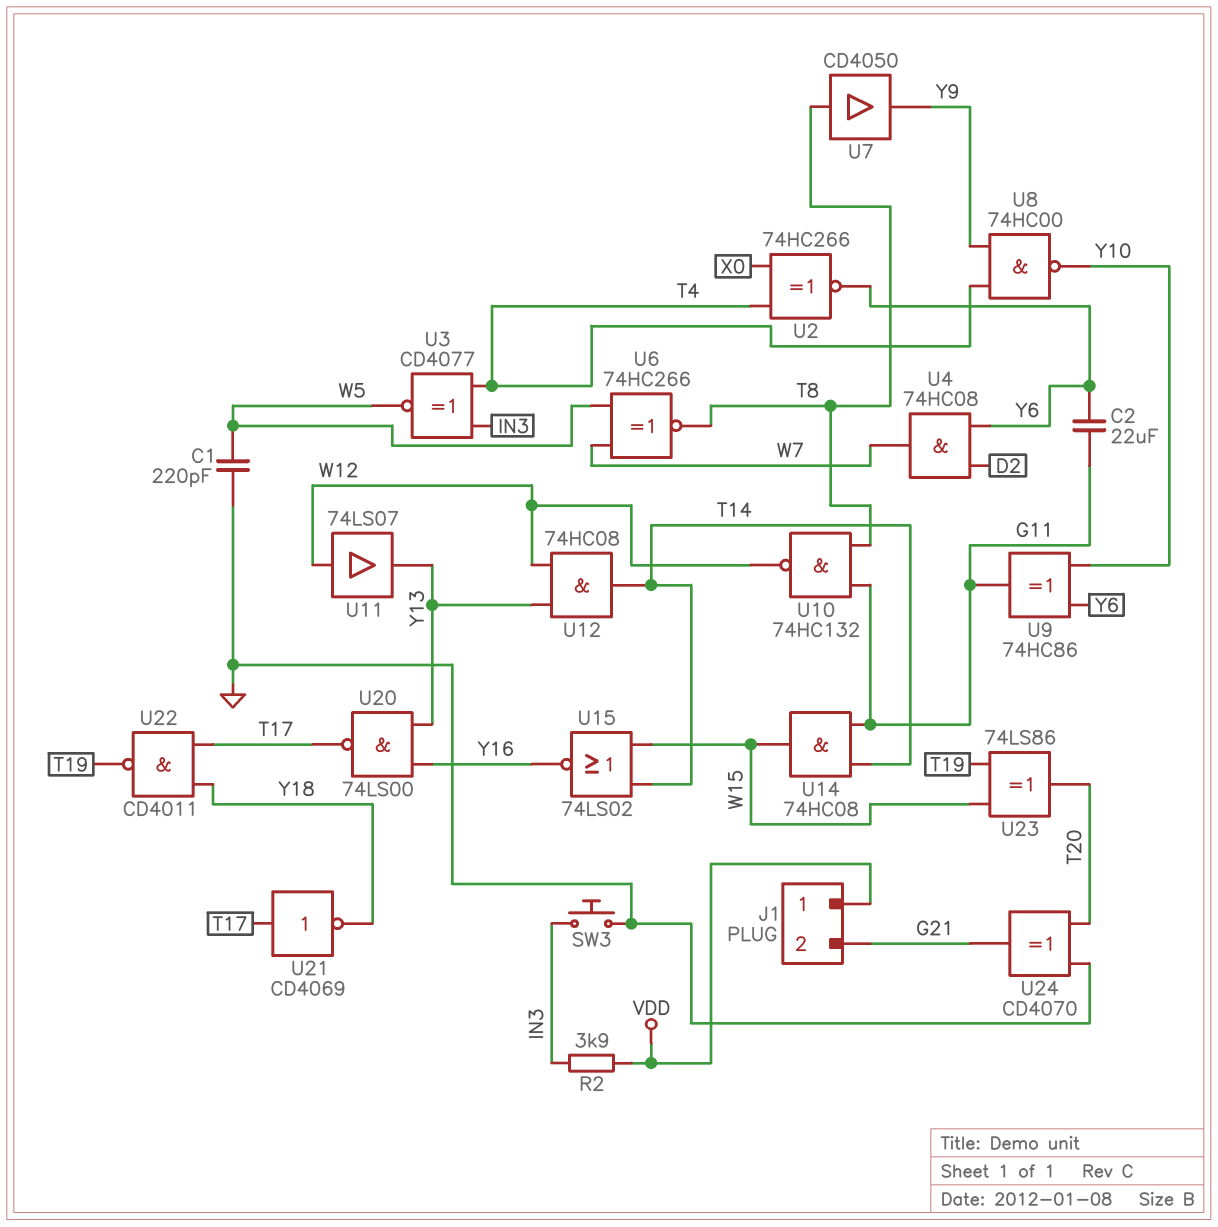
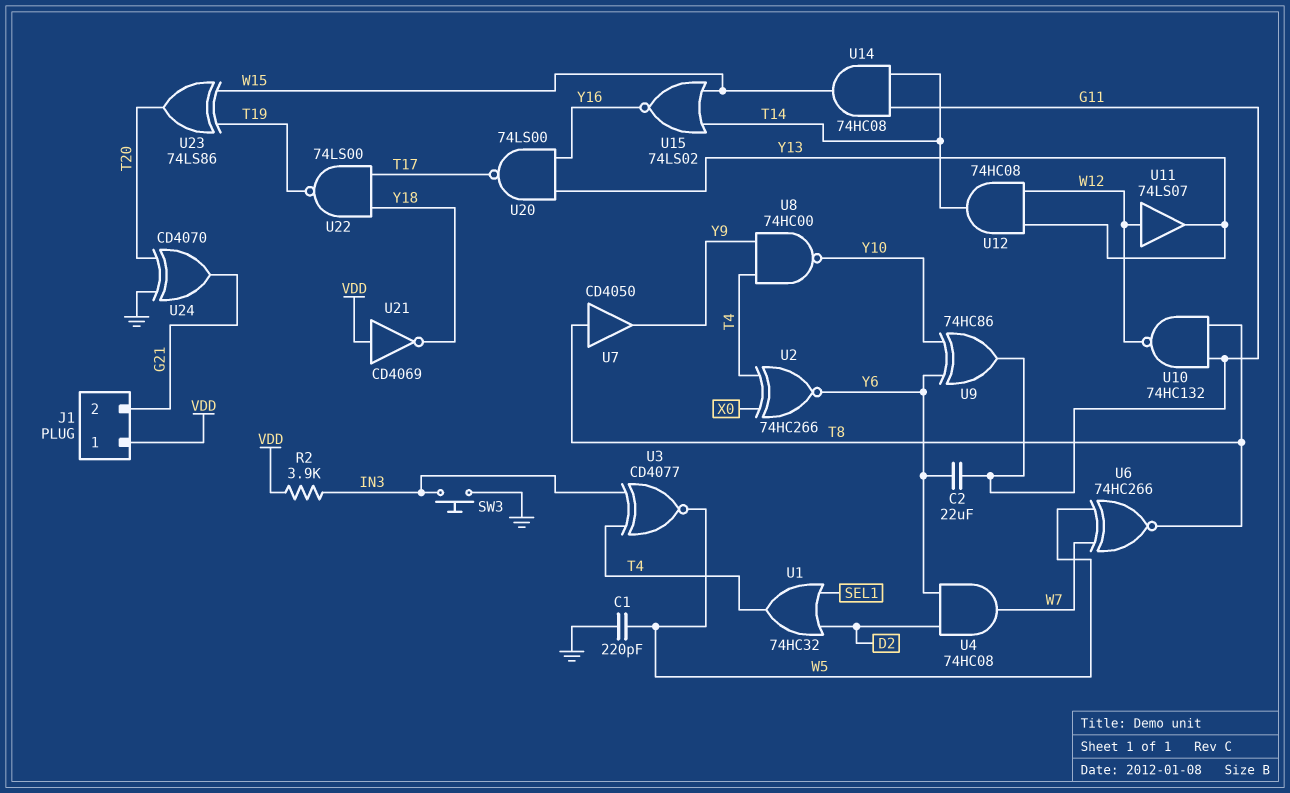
U1: none -> OR 74HC32 (in D2, in SEL1, out T4)
U21: NOT CD4069 (in T17, out Y18) -> NOT CD4069 (in VDD, out Y18)
U22: NAND CD4011 (in T17, in Y18, out T19) -> NAND 74LS00 (in T17, in Y18, out T19)

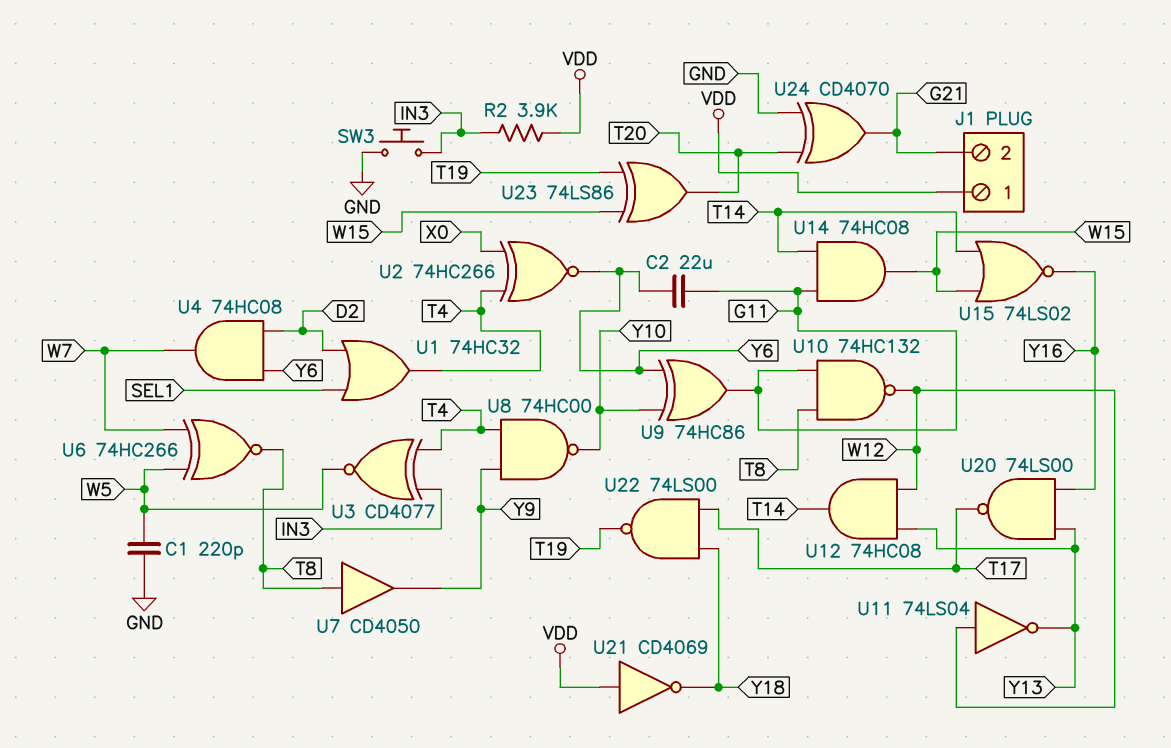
U11: buffer 74LS07 (in W12, out Y13) -> NOT 74LS04 (in W12, out Y13)

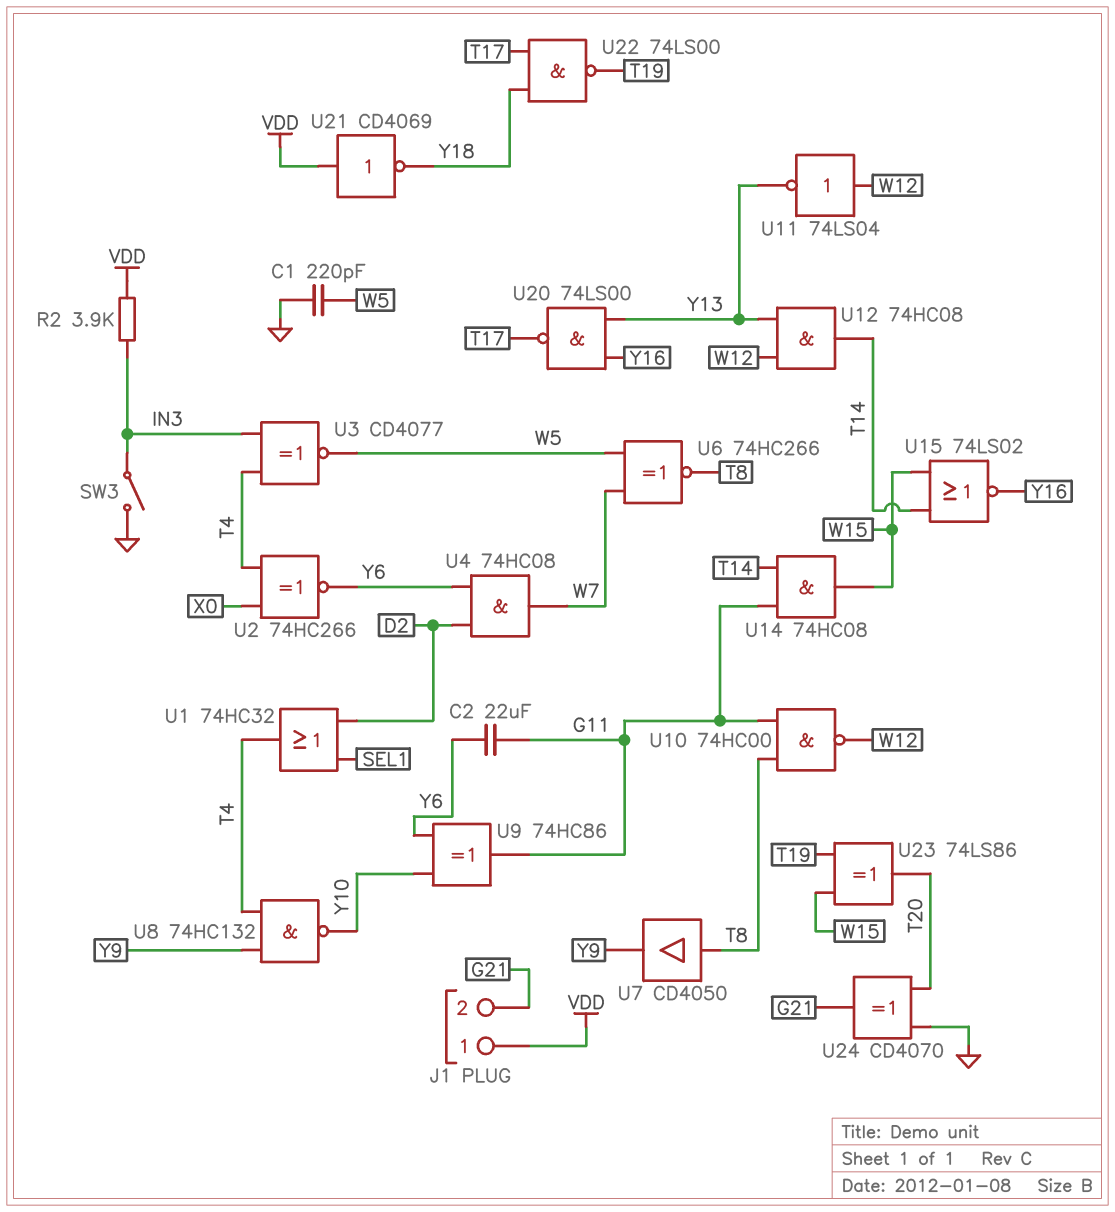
SW3: button (GND, IN3) -> switch (GND, IN3)
U8: NAND 74HC00 (in T4, in Y9, out Y10) -> NAND 74HC132 (in T4, in Y9, out Y10)
U10: NAND 74HC132 (in G11, in T8, out W12) -> NAND 74HC00 (in G11, in T8, out W12)

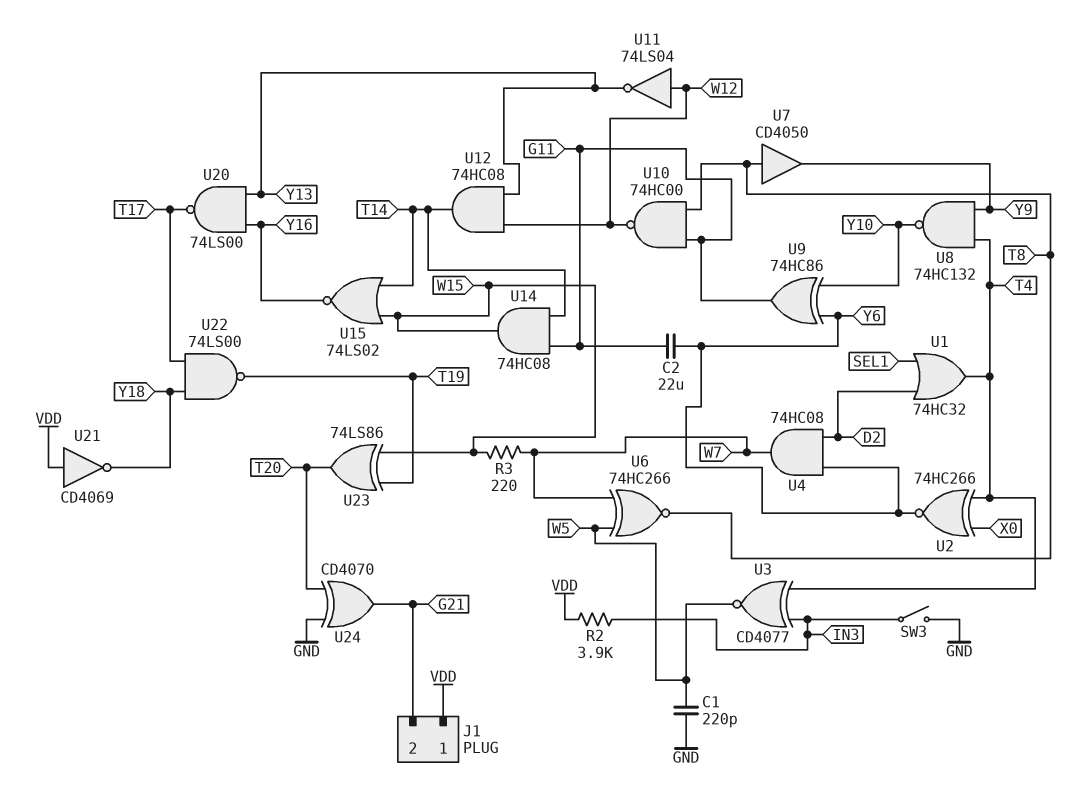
R3: none -> 220 (W7, W15)

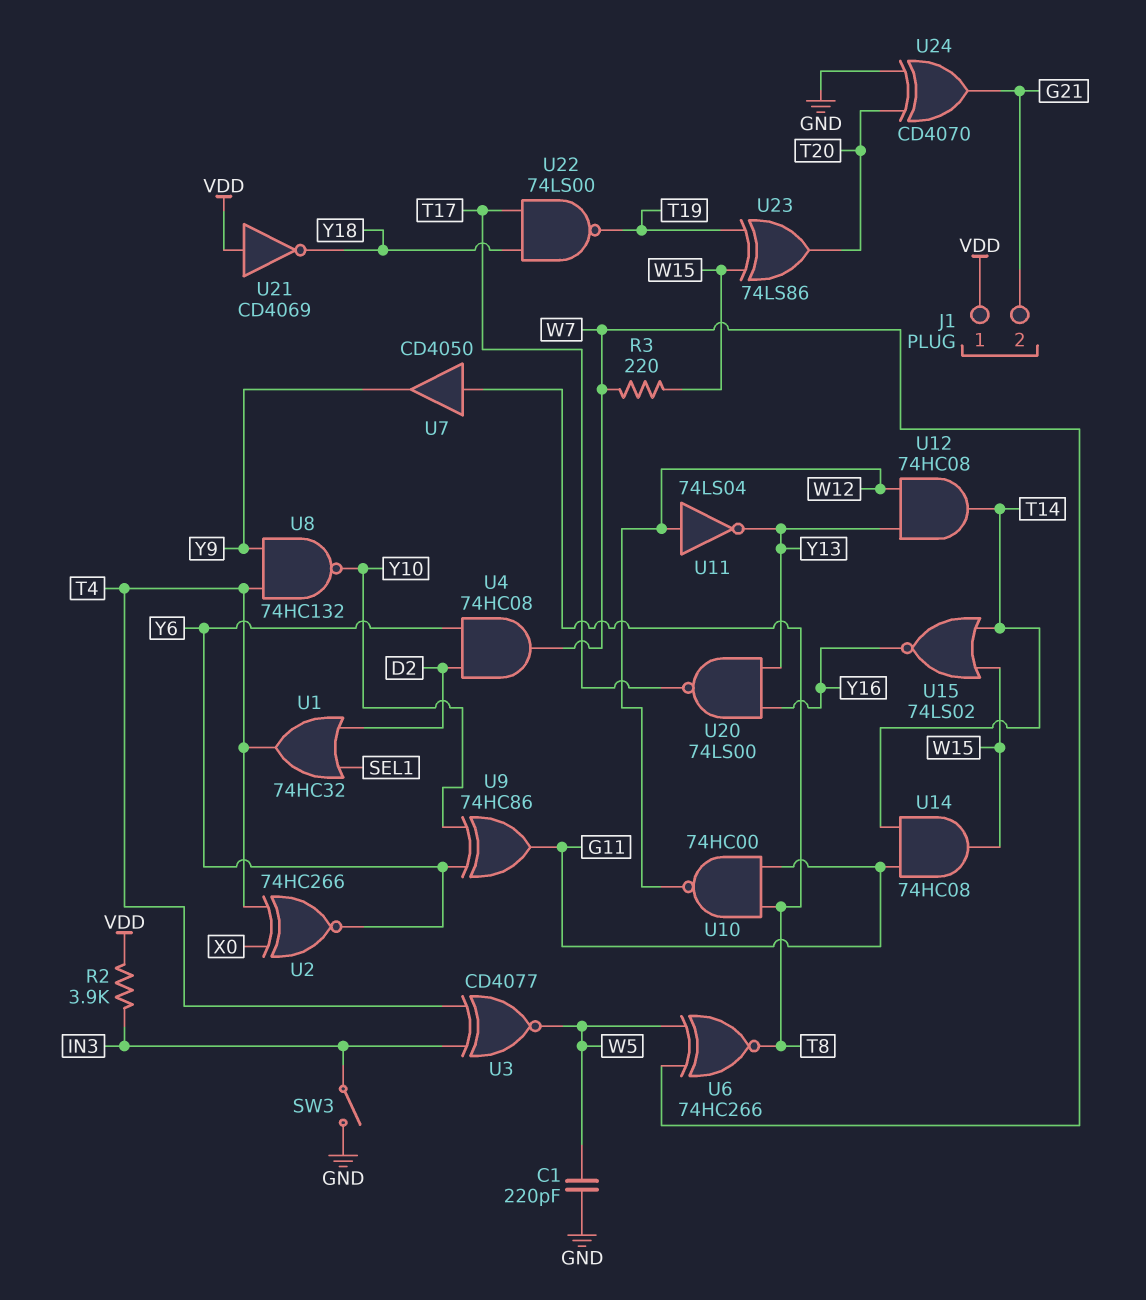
C2: 22uF (G11, Y6) -> none

